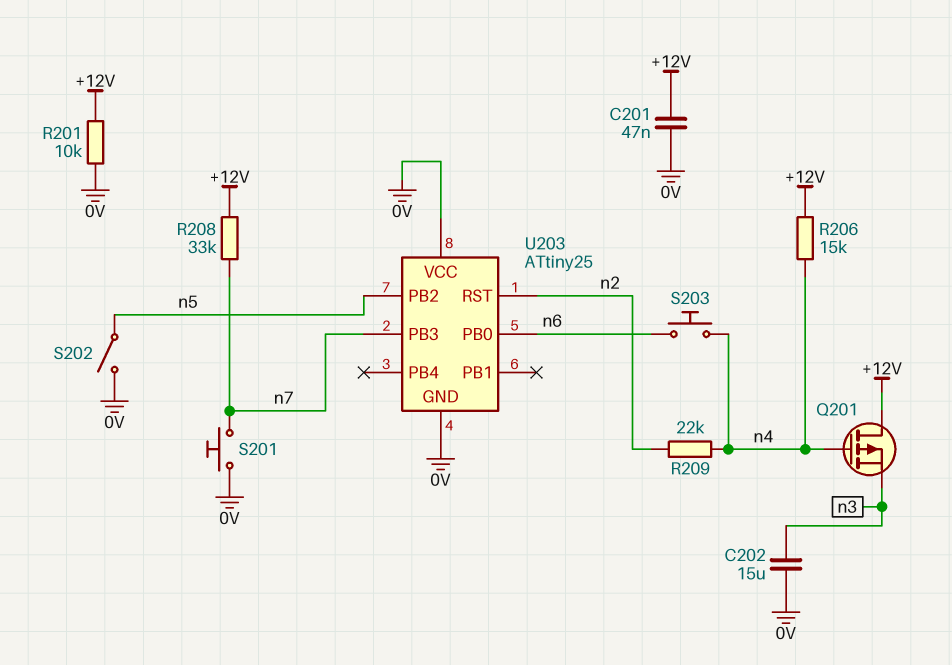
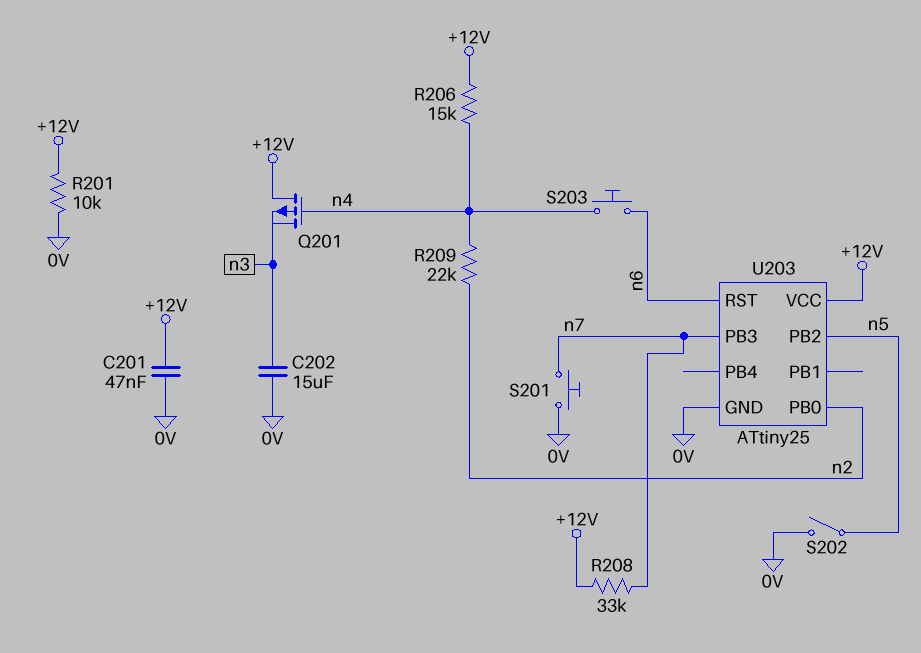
U203 pin PB0: n6 -> n2
U203 pin RST: n2 -> n6
U203 pin VCC: 0V -> +12V

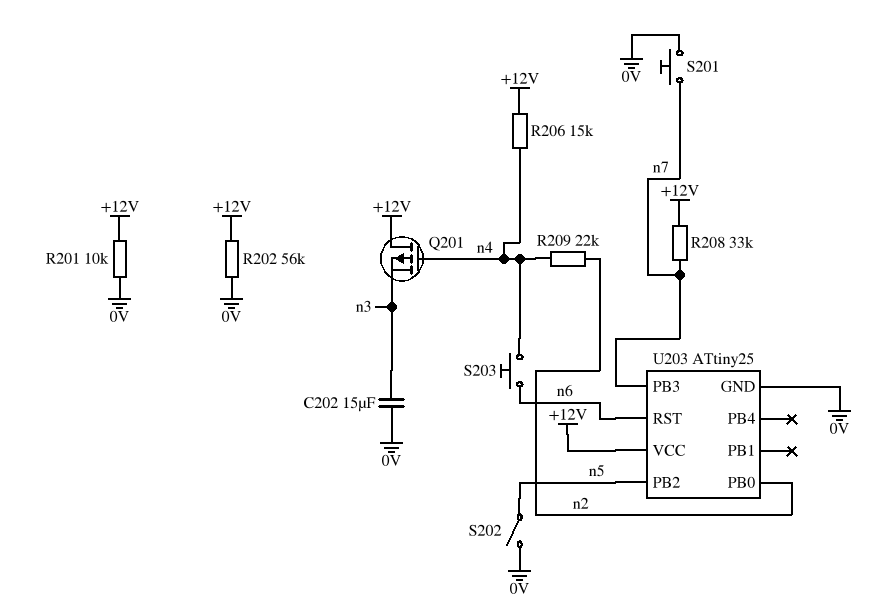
C201: 47nF (+12V, 0V) -> none
R202: none -> 56k (+12V, 0V)

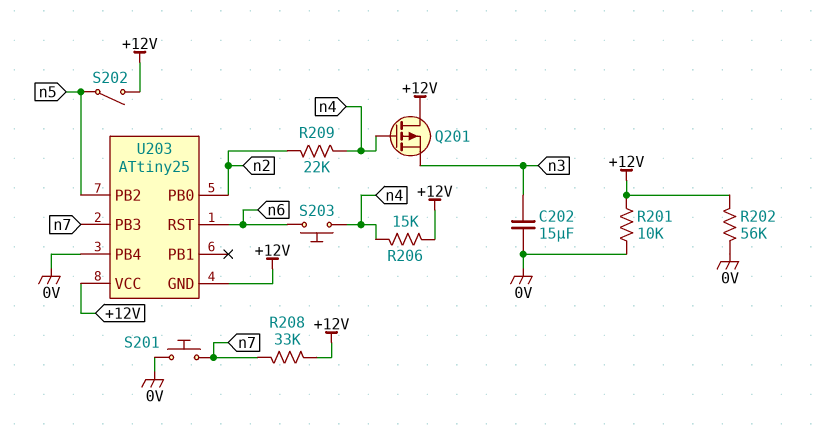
S202: switch (0V, n5) -> switch (+12V, n5)
U203 pin GND: 0V -> +12V
U203 pin PB4: none -> 0V

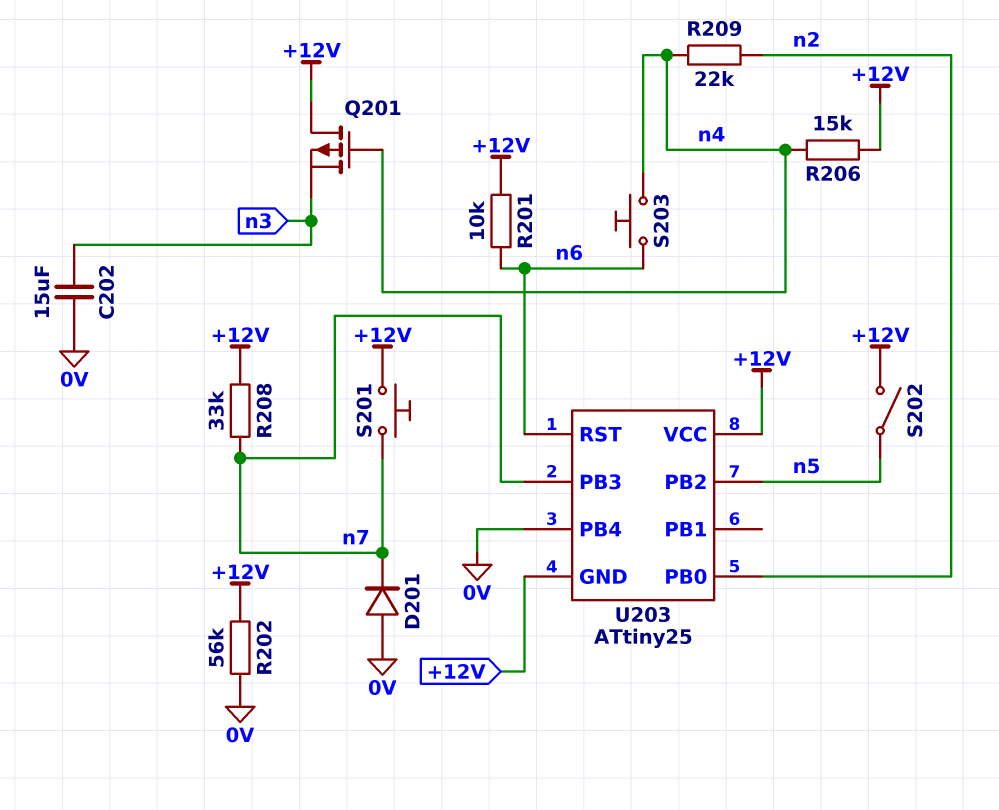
D201: none -> diode (A 0V, K n7)
R201: 10k (+12V, 0V) -> 10k (+12V, n6)
S201: button (0V, n7) -> button (+12V, n7)

